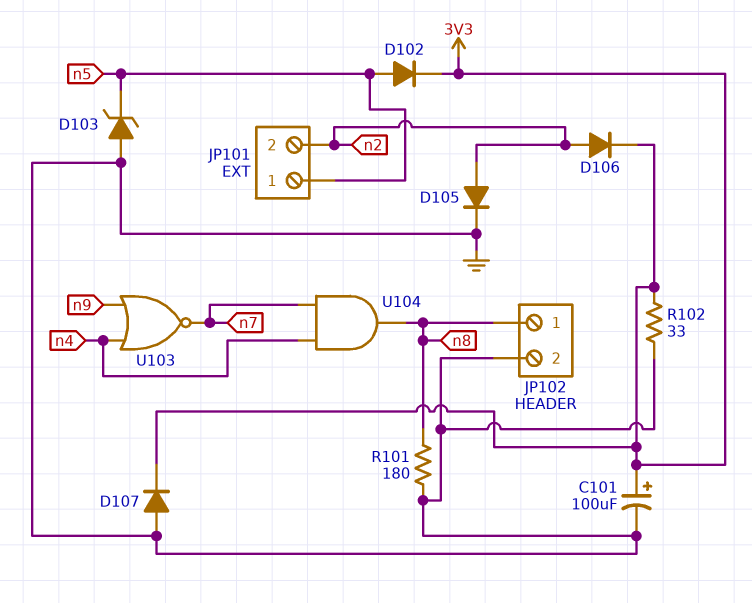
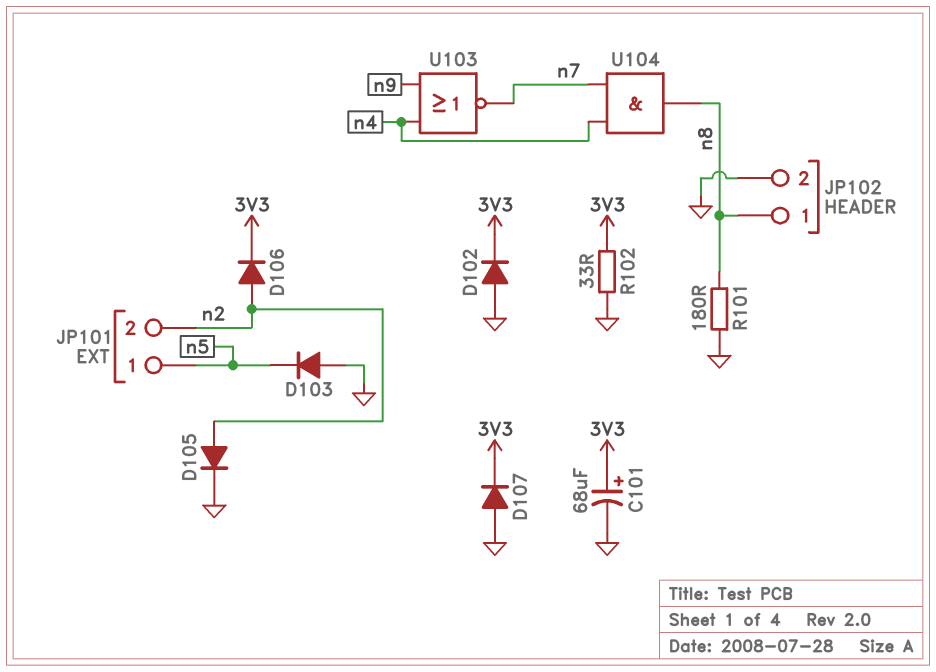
C101: 100uF (plus 3V3, minus GND) -> 68uF (plus 3V3, minus GND)
D102: diode (A n5, K 3V3) -> diode (A GND, K 3V3)
D103: zener (A GND, K n5) -> diode (A GND, K n5)

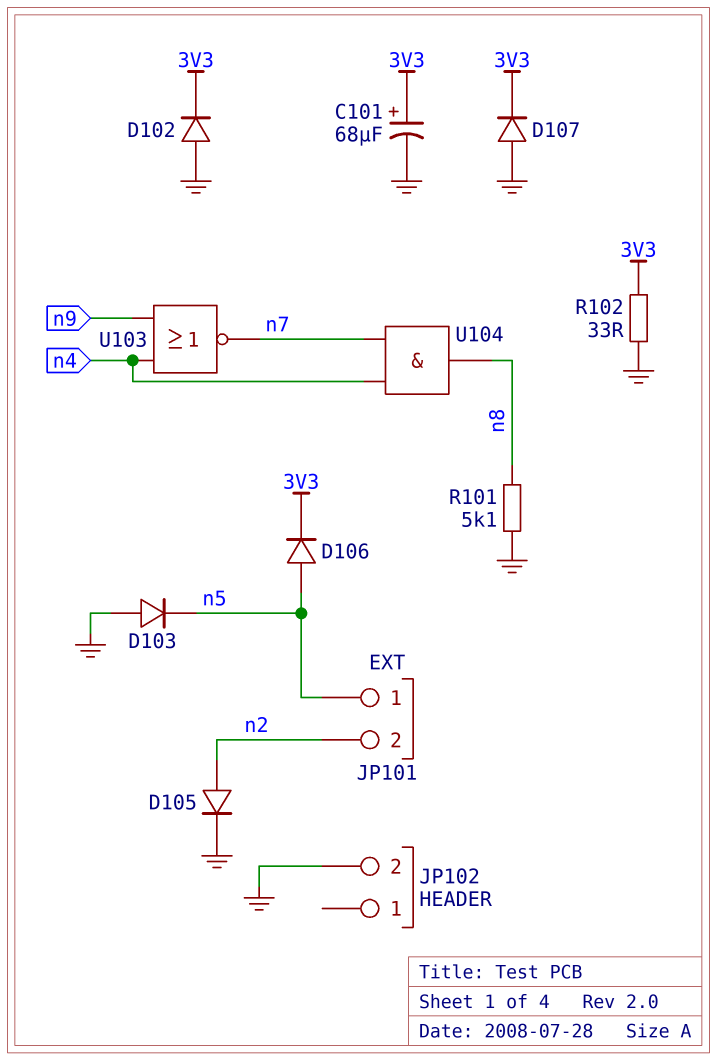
D106: diode (A n2, K 3V3) -> diode (A n5, K 3V3)
JP102 pin 1: n8 -> none
R101: 180 (GND, n8) -> 5.1k (GND, n8)

